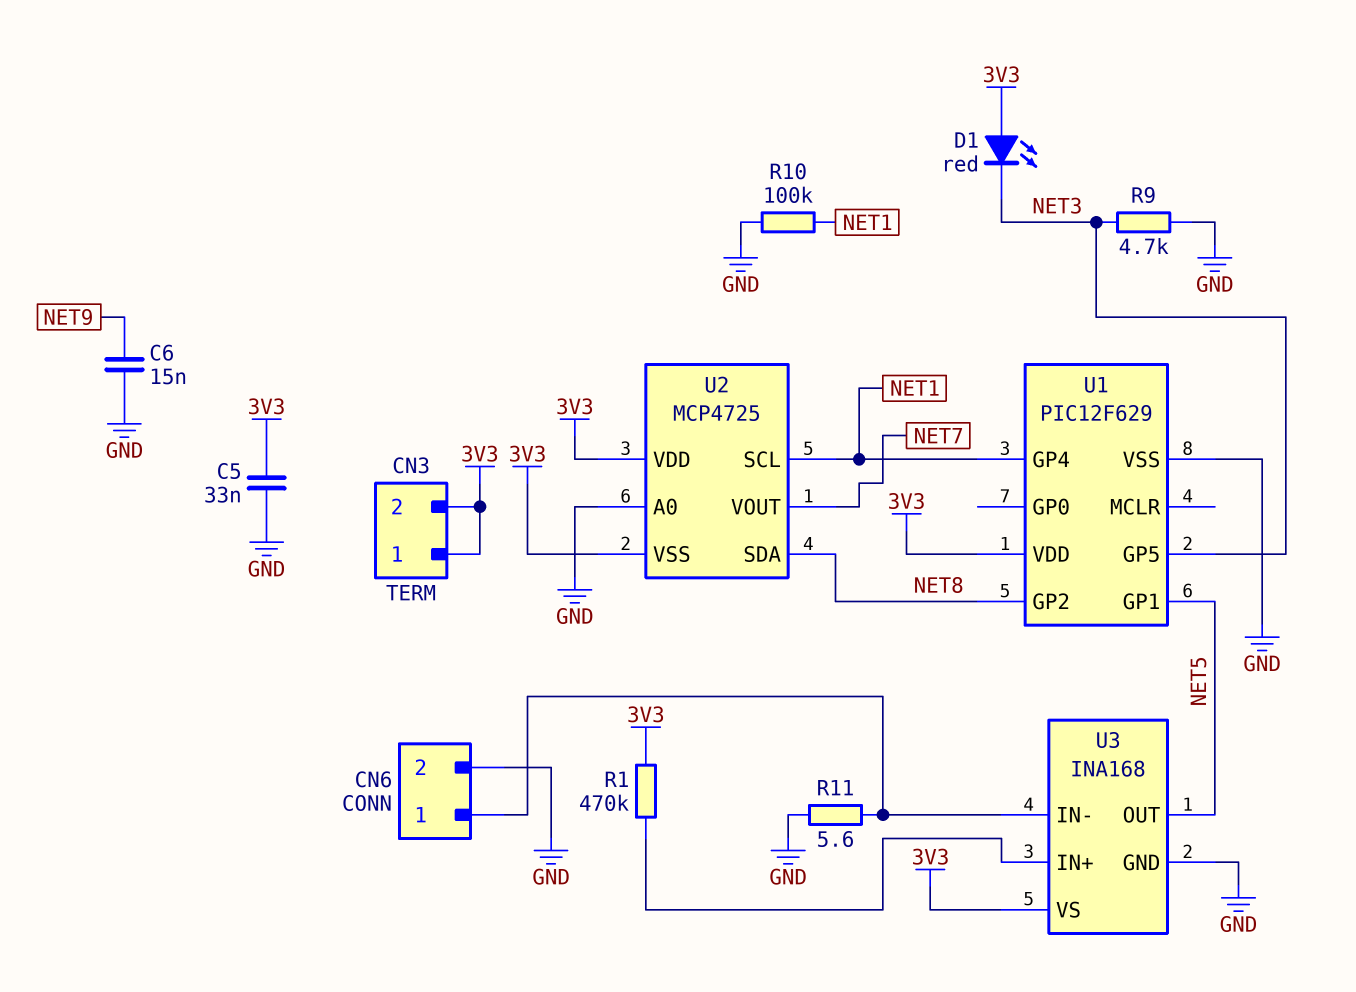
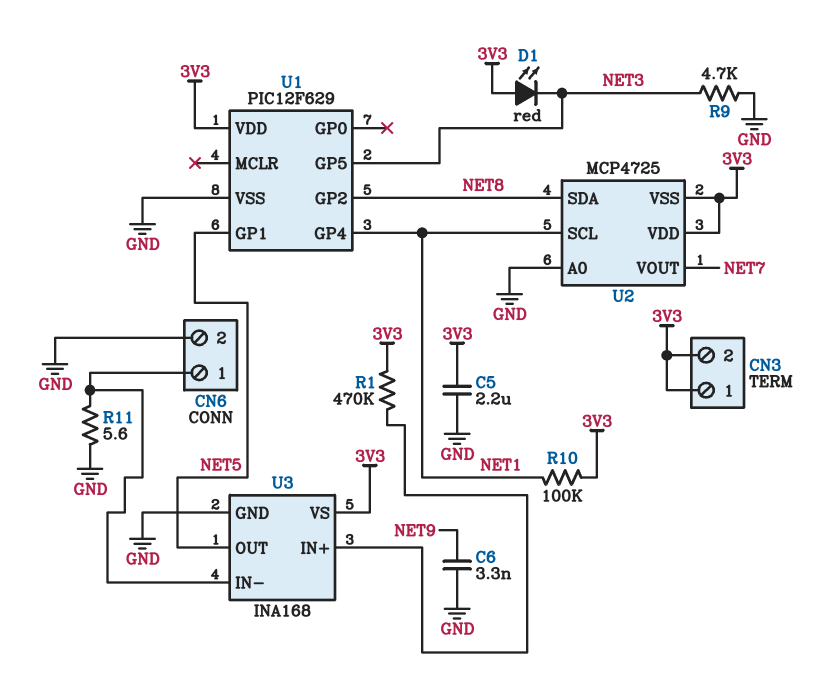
C5: 33nF (3V3, GND) -> 2.2uF (3V3, GND)
C6: 15nF (GND, NET9) -> 3.3nF (GND, NET9)
R10: 100k (GND, NET1) -> 100k (3V3, NET1)

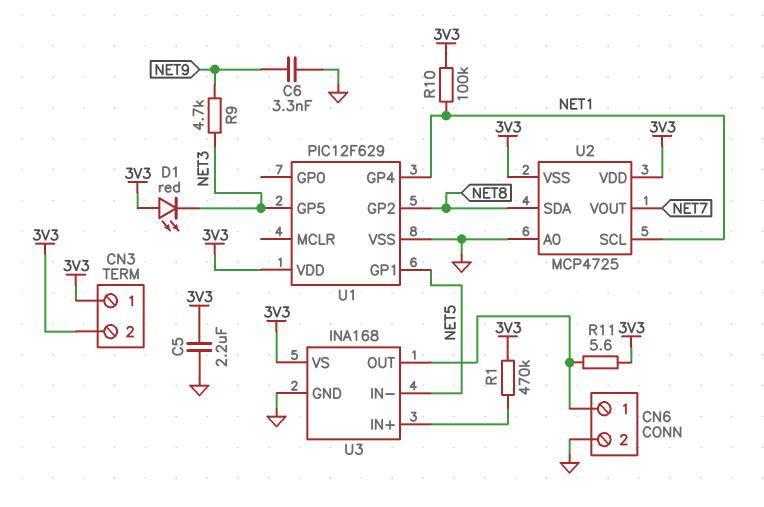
R9: 4.7k (GND, NET3) -> 4.7k (NET3, NET9)
R11: 5.6 (CN6/1, GND) -> 5.6 (3V3, CN6/1)
U3 pin IN-: CN6/1 -> NET5
U3 pin OUT: NET5 -> CN6/1

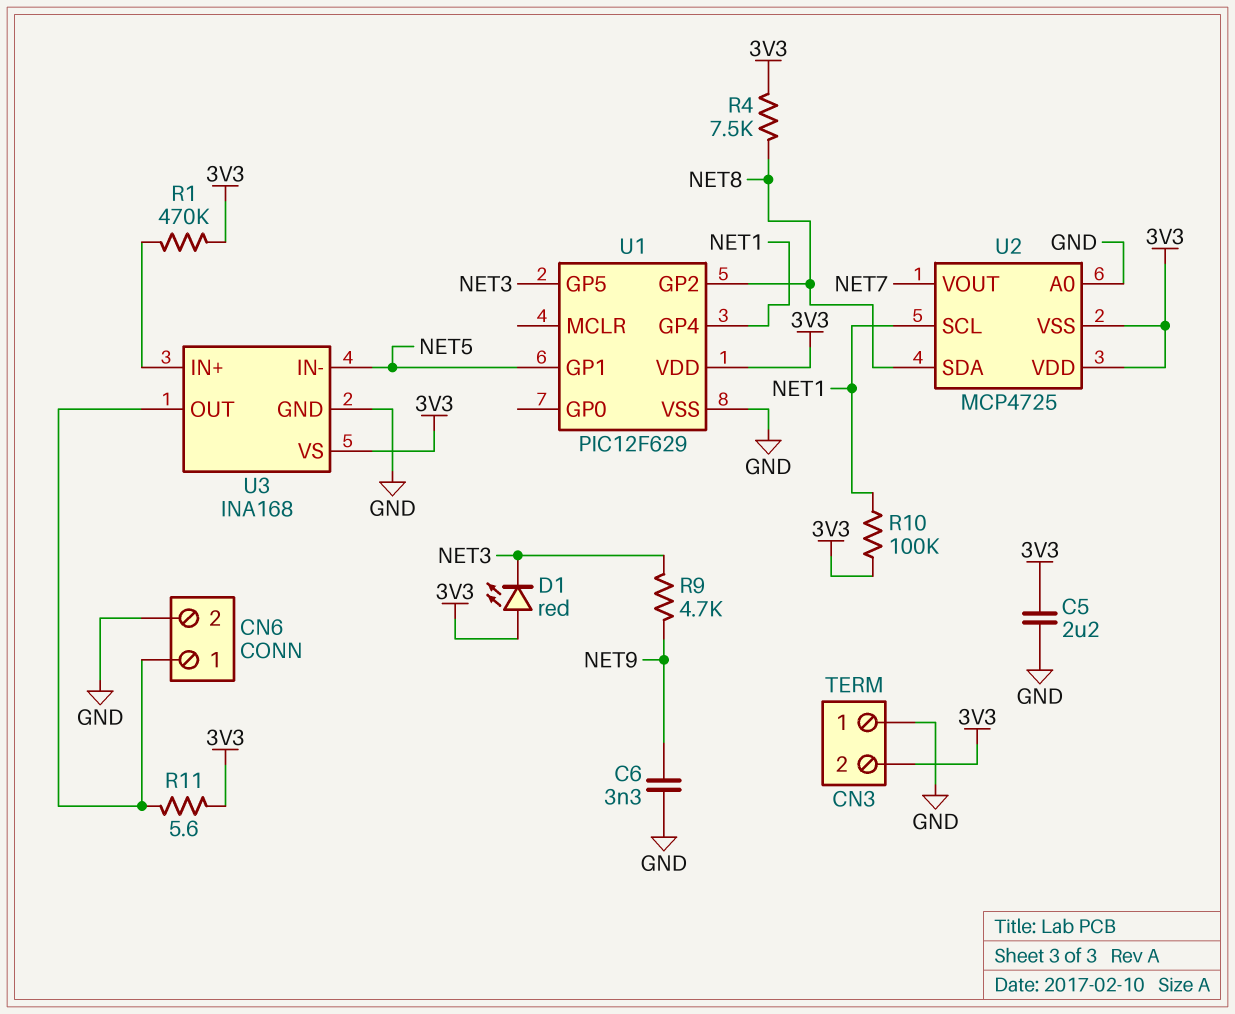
CN3 pin 1: 3V3 -> GND
R4: none -> 7.5k (3V3, NET8)

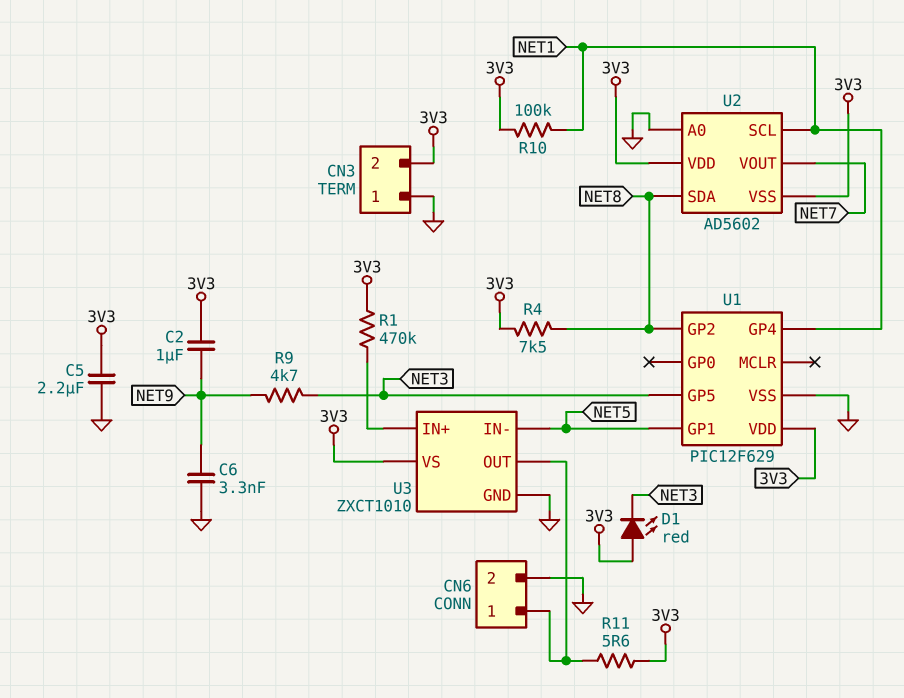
C2: none -> 1uF (3V3, NET9)
U2: MCP4725 -> AD5602
U3: INA168 -> ZXCT1010

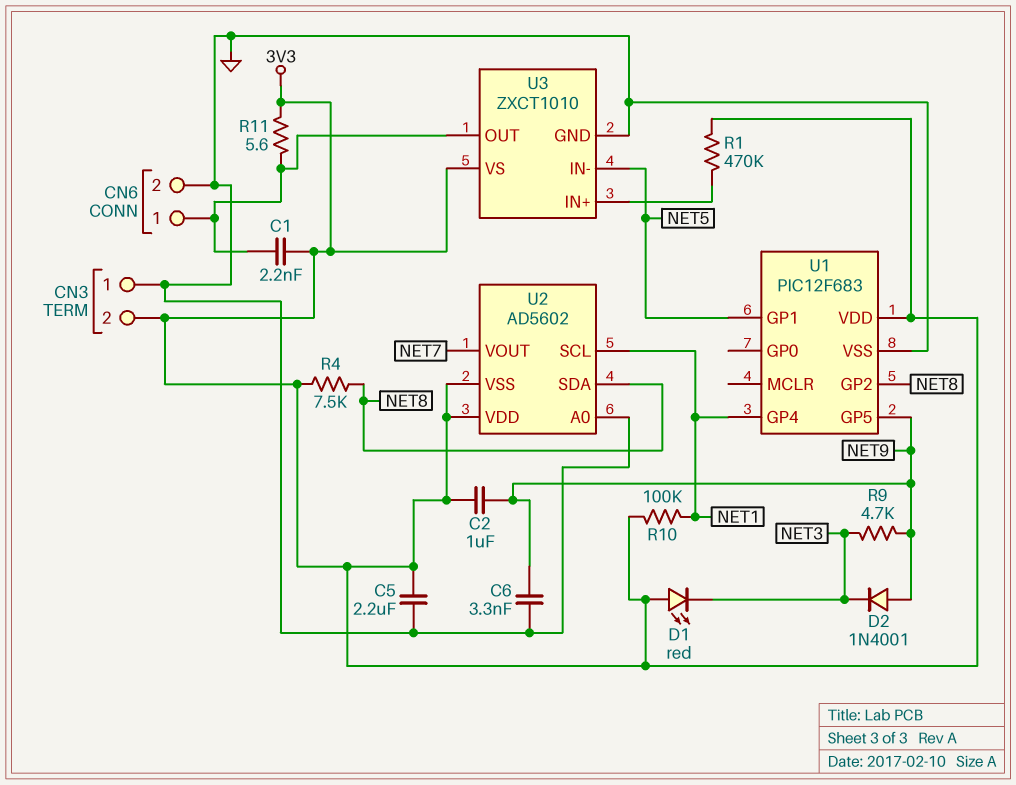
C1: none -> 2.2nF (3V3, CN6/1)
D2: none -> diode 1N4001 (A NET9, K NET3)
U1: PIC12F629 -> PIC12F683
U1 pin GP5: NET3 -> NET9

